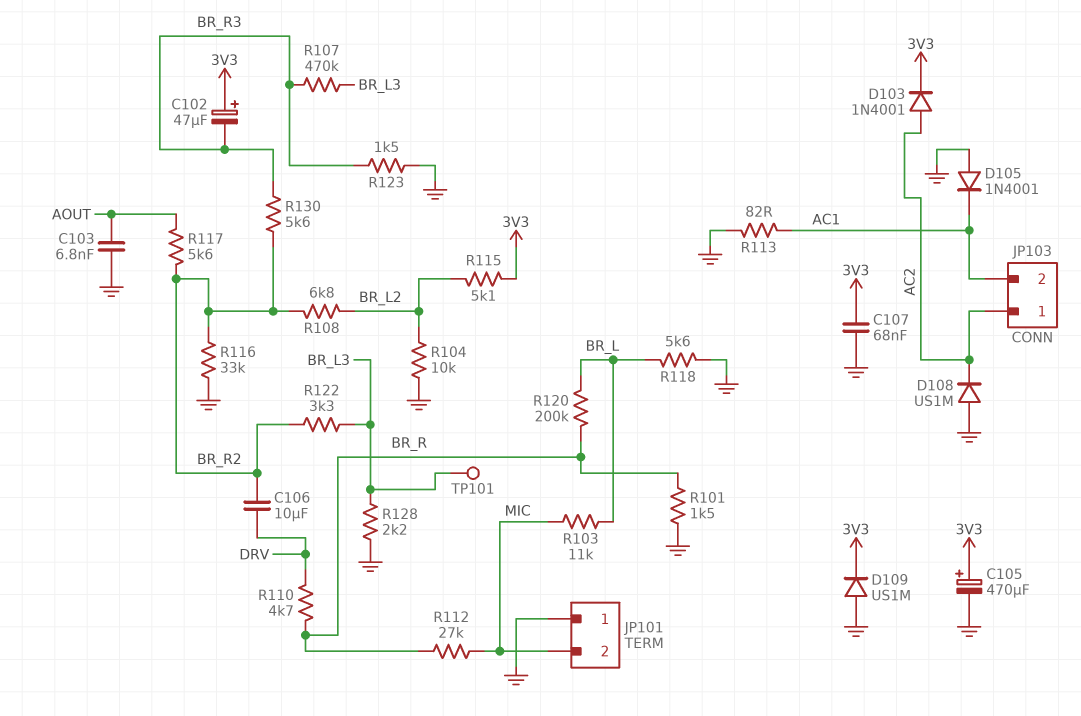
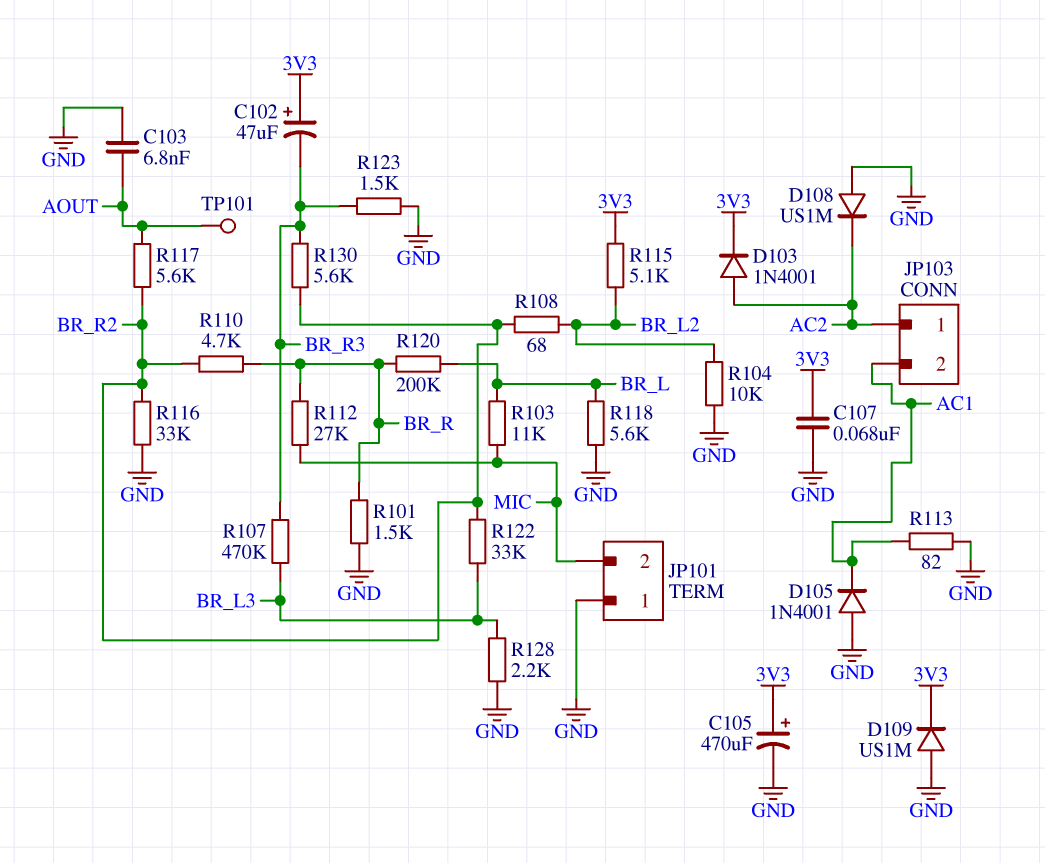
C106: 10uF (BR_R2, DRV) -> none
R108: 6.8k (BR_L2, BR_R2) -> 68 (BR_L2, BR_R2)
R110: 4.7k (BR_R, DRV) -> 4.7k (BR_R, BR_R2)
R122: 3.3k (BR_L3, BR_R2) -> 33k (BR_L3, BR_R2)
TP101: test point (BR_L3) -> test point (AOUT)

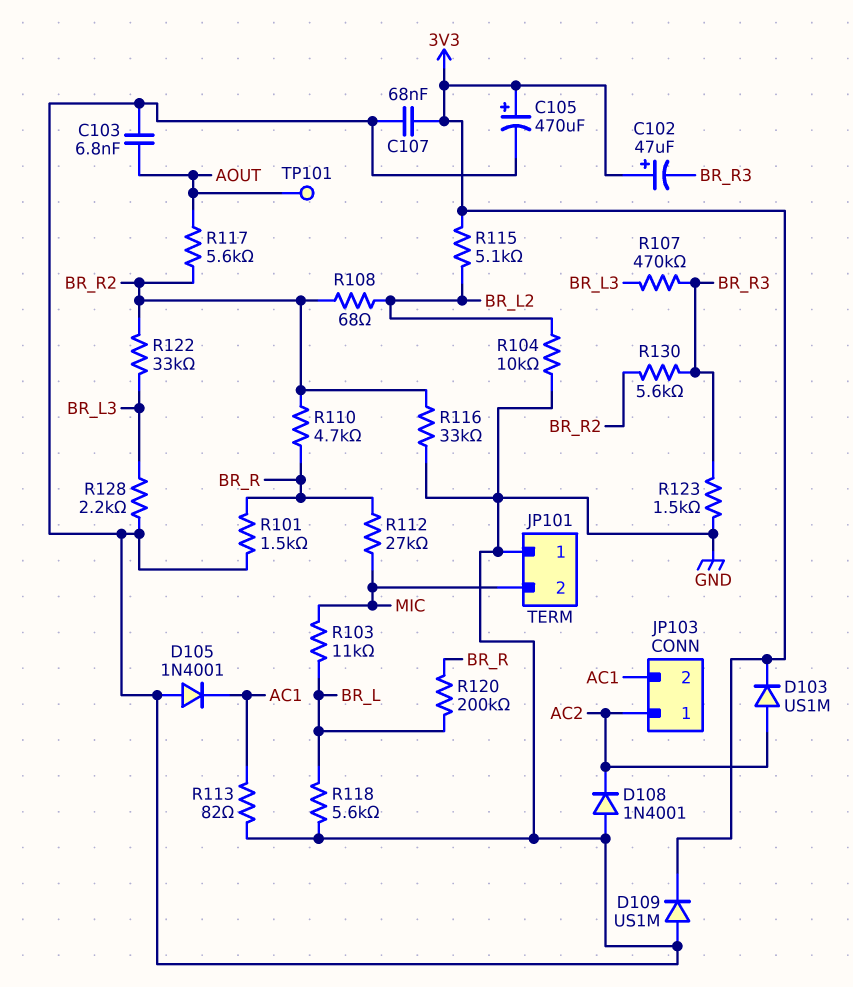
D103: diode 1N4001 (A AC2, K 3V3) -> diode US1M (A AC2, K 3V3)
D108: diode US1M (A GND, K AC2) -> diode 1N4001 (A GND, K AC2)

